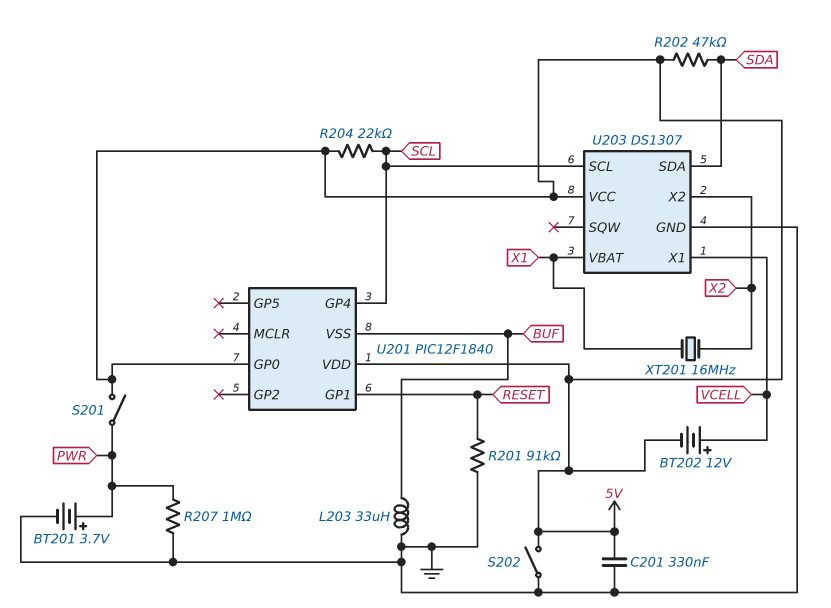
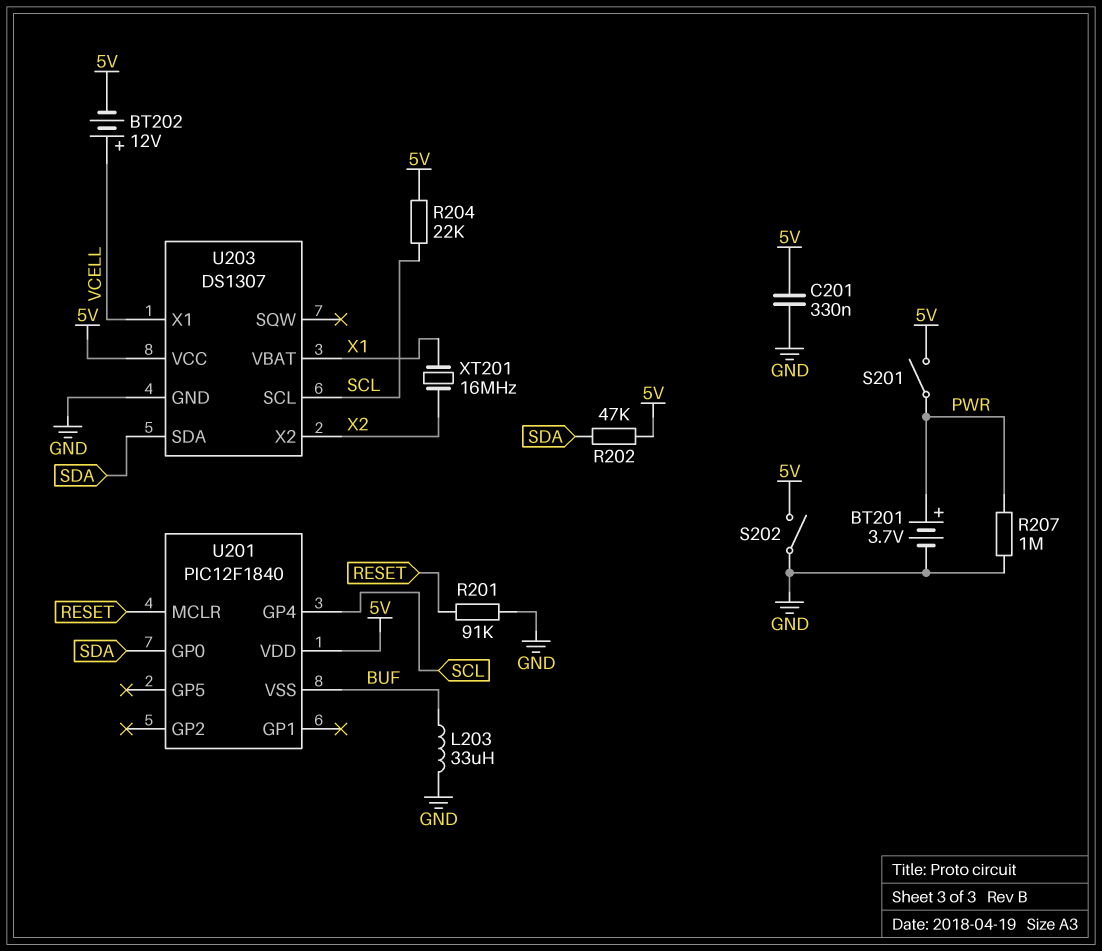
U201 pin GP0: 5V -> SDA
U201 pin GP1: RESET -> none
U201 pin MCLR: none -> RESET

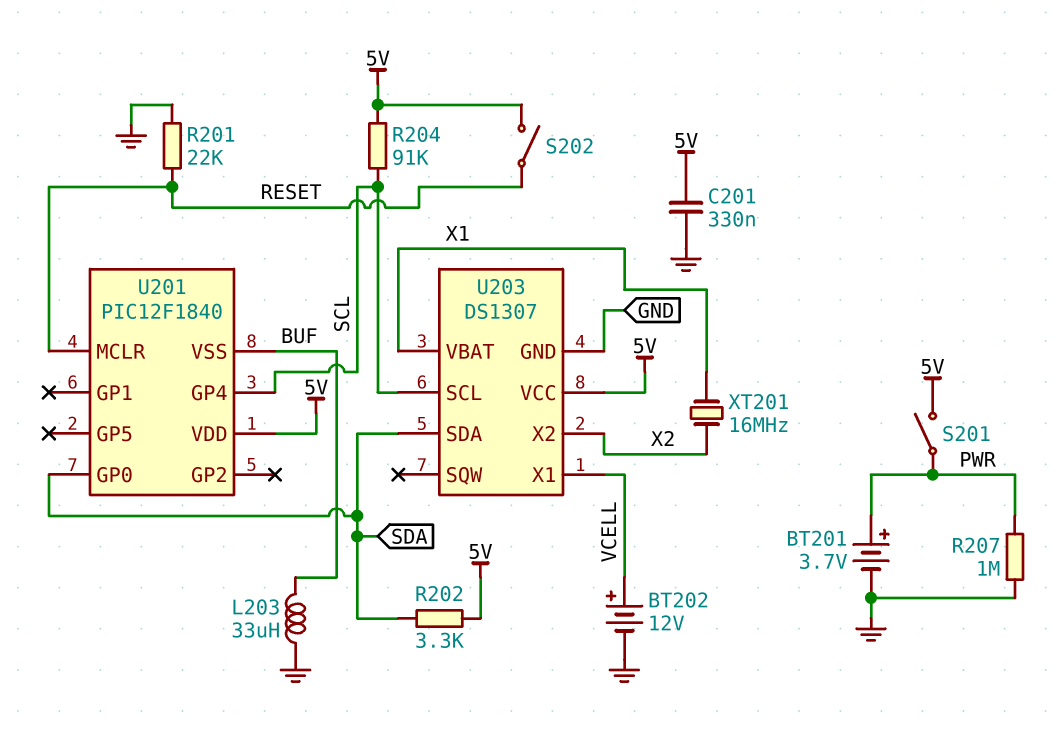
BT202: 12V (plus VCELL, minus 5V) -> 12V (plus VCELL, minus GND)
R201: 91k (GND, RESET) -> 22k (GND, RESET)
R202: 47k (5V, SDA) -> 3.3k (5V, SDA)
R204: 22k (5V, SCL) -> 91k (5V, SCL)
S202: switch (5V, GND) -> switch (5V, RESET)

